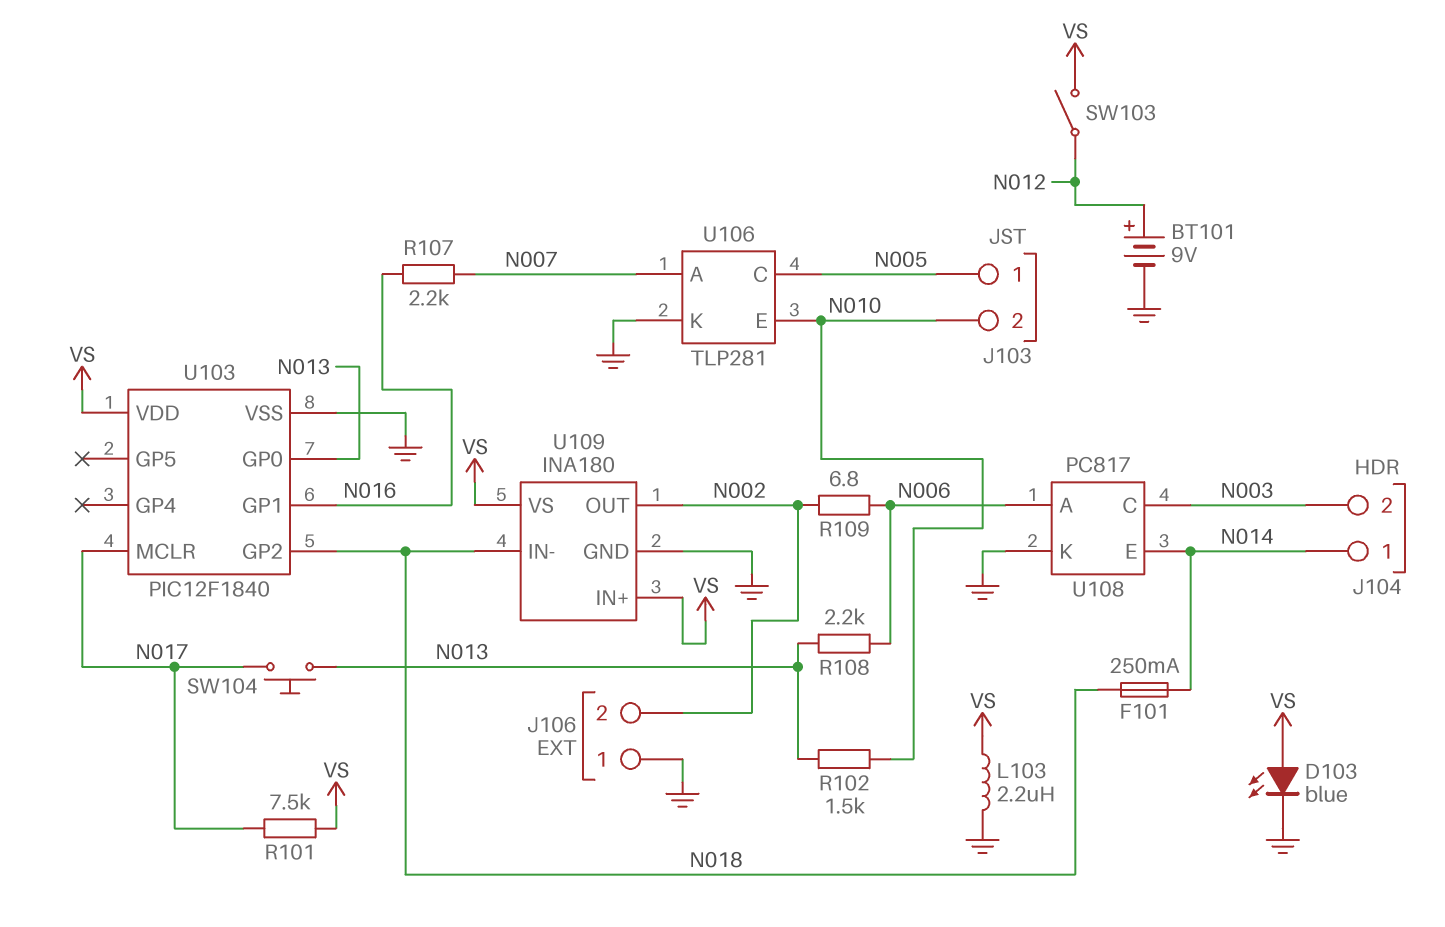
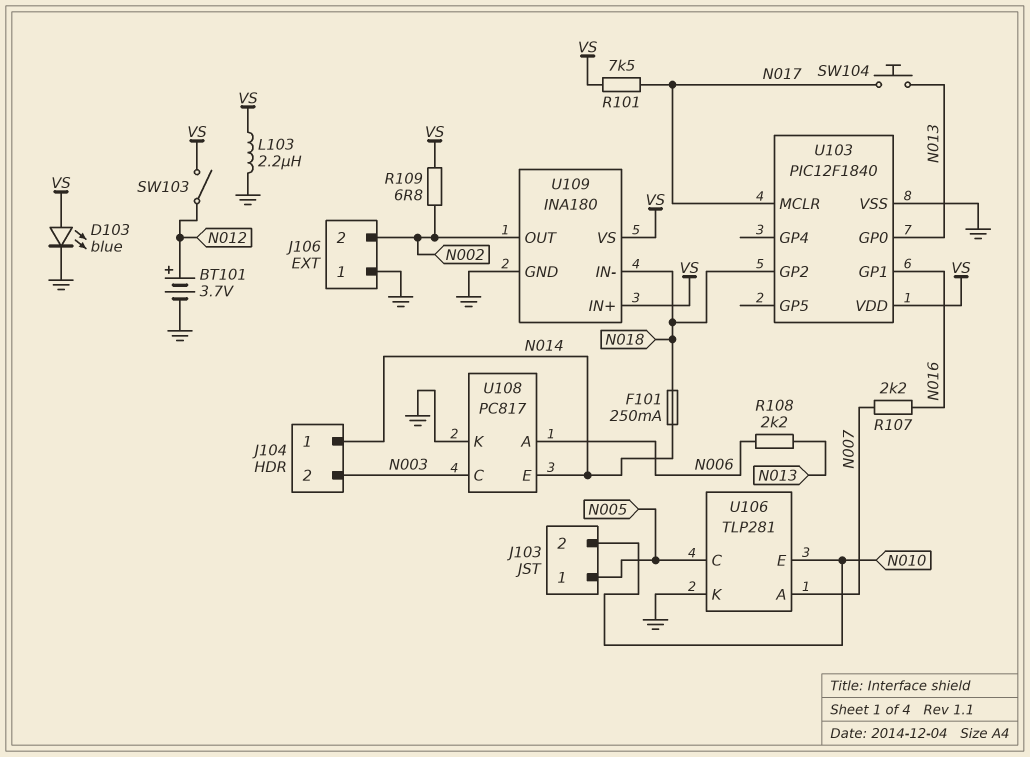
BT101: 9V (plus N012, minus GND) -> 3.7V (plus N012, minus GND)
R102: 1.5k (N010, N013) -> none
R109: 6.8 (N002, N006) -> 6.8 (N002, VS)

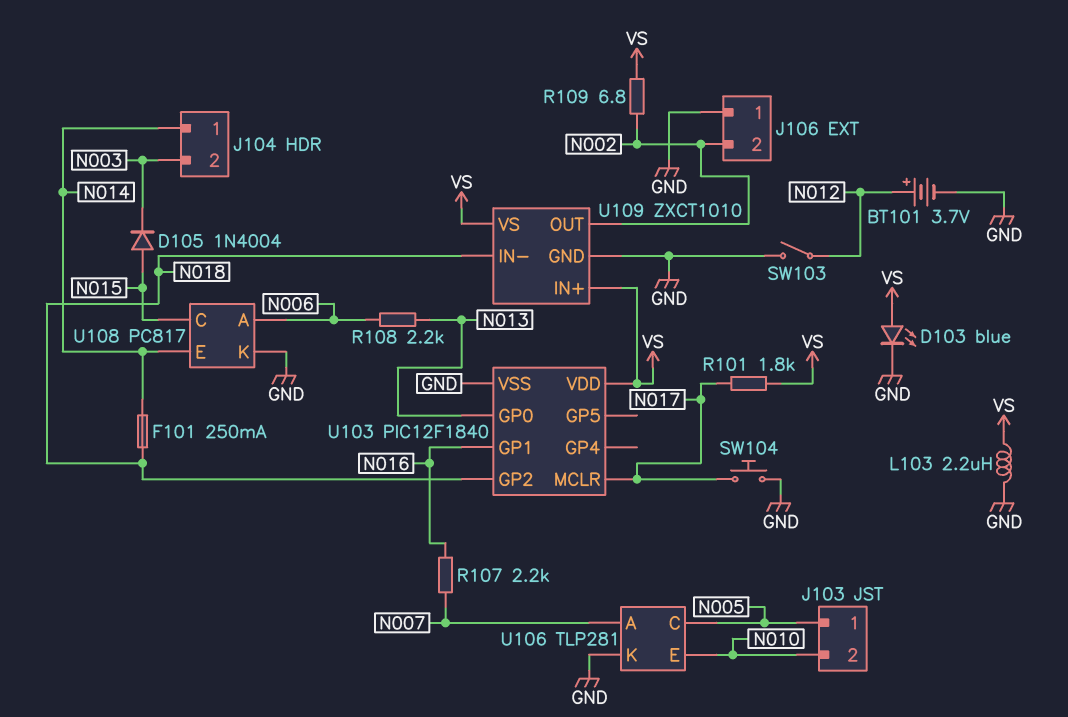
D105: none -> diode 1N4004 (A N015, K N003)
R101: 7.5k (N017, VS) -> 1.8k (N017, VS)
SW103: switch (N012, VS) -> switch (GND, N012)
SW104: button (N013, N017) -> button (GND, N017)
U108 pin C: N003 -> N015
U109: INA180 -> ZXCT1010

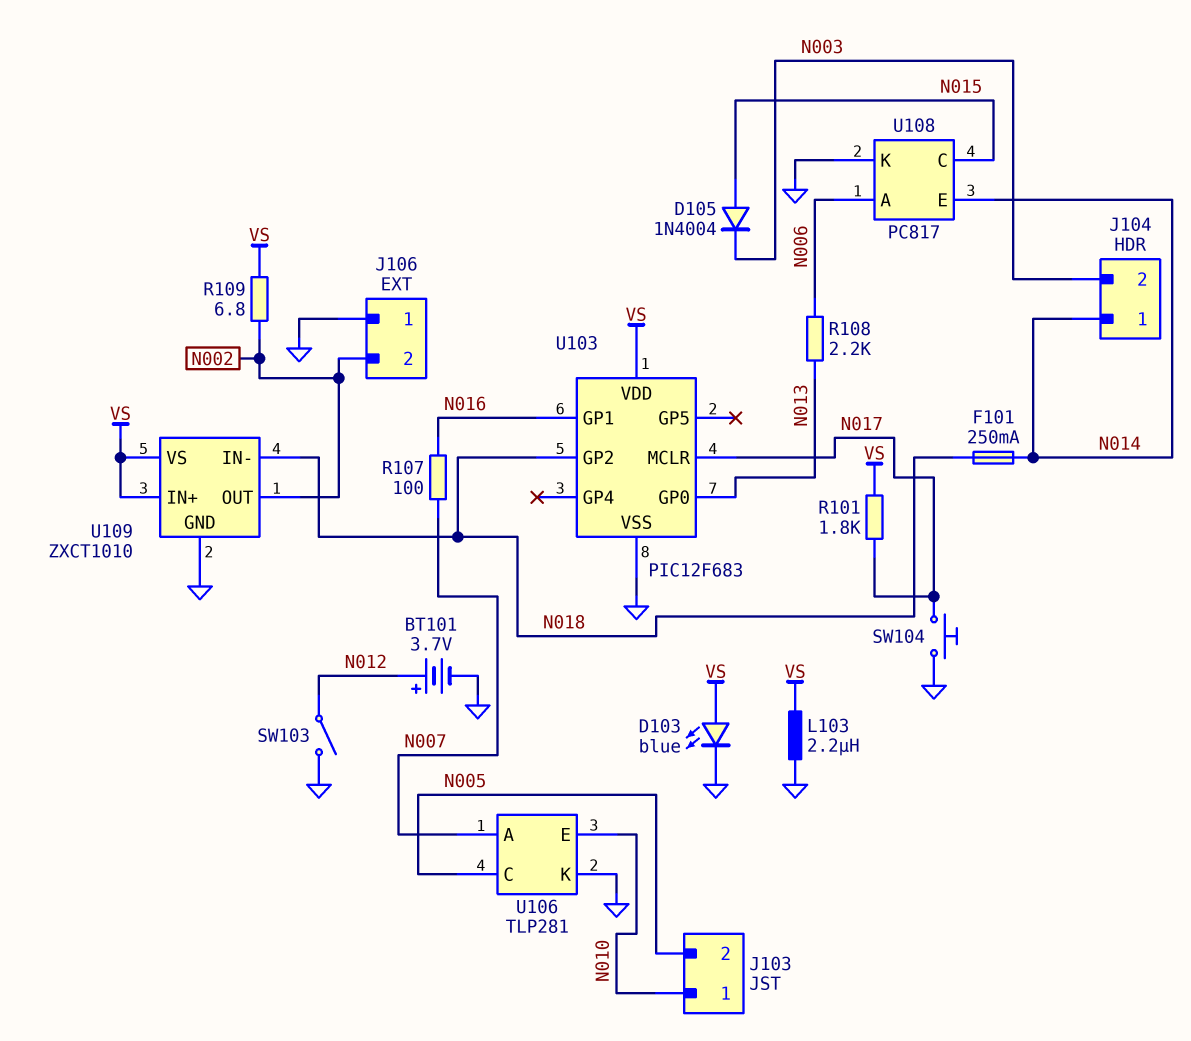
J103 pin 1: N005 -> N010
J103 pin 2: N010 -> N005
R107: 2.2k (N007, N016) -> 100 (N007, N016)
U103: PIC12F1840 -> PIC12F683

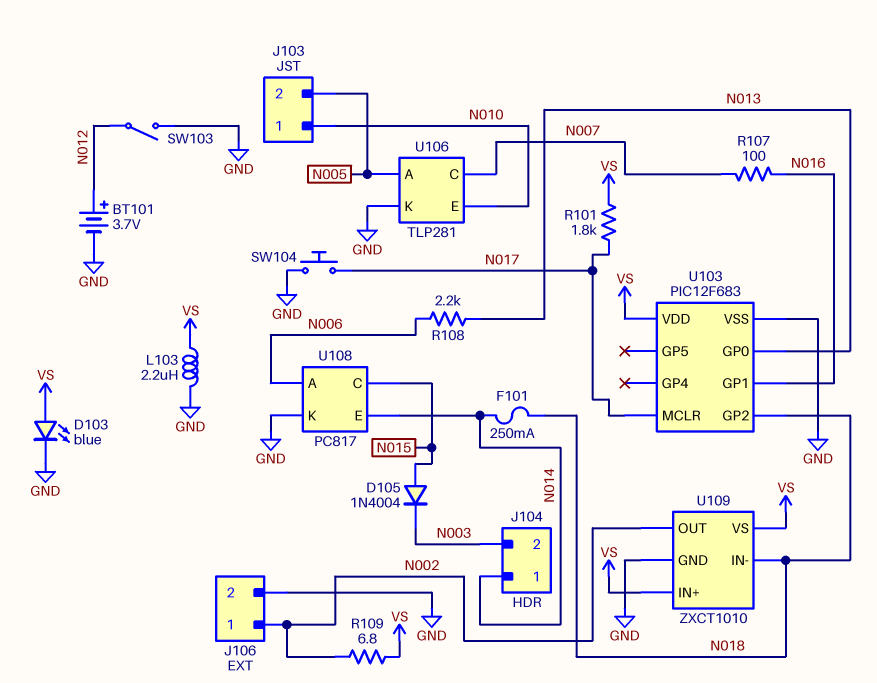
J106 pin 1: GND -> N002
J106 pin 2: N002 -> GND
U106 pin A: N007 -> N005
U106 pin C: N005 -> N007

